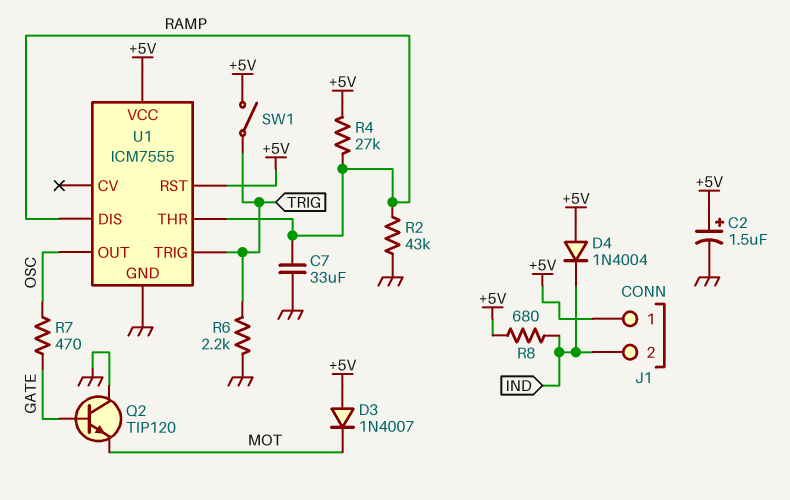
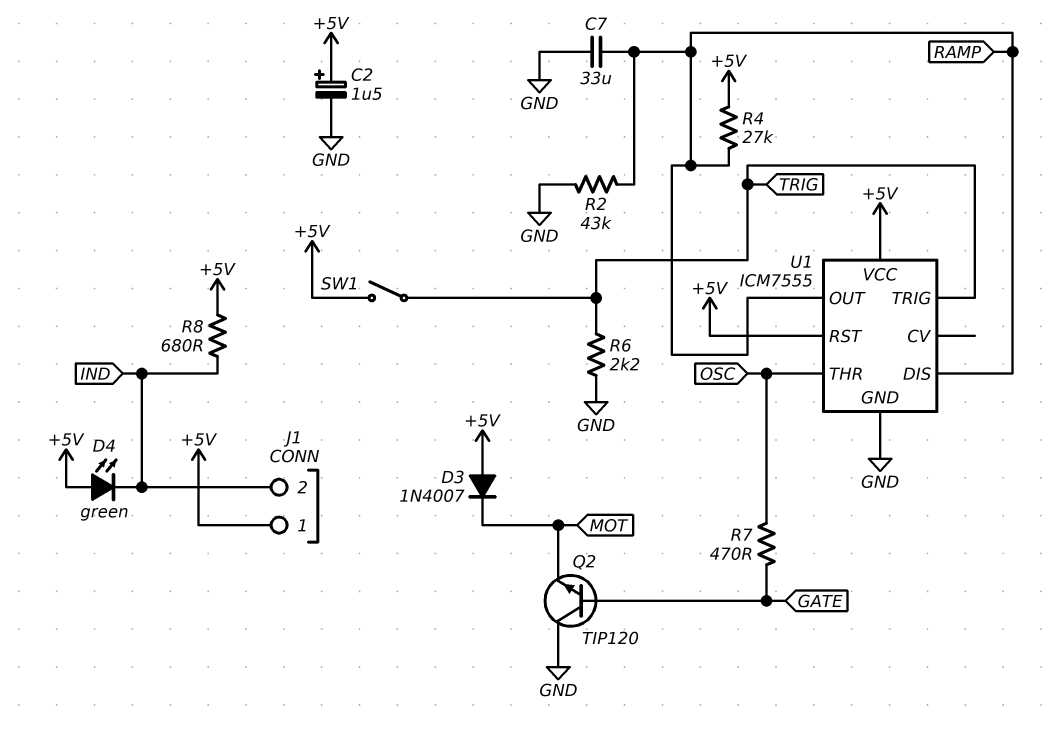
D4: diode 1N4004 (A +5V, K IND) -> LED green (A +5V, K IND)
U1 pin OUT: OSC -> RAMP
U1 pin THR: RAMP -> OSC

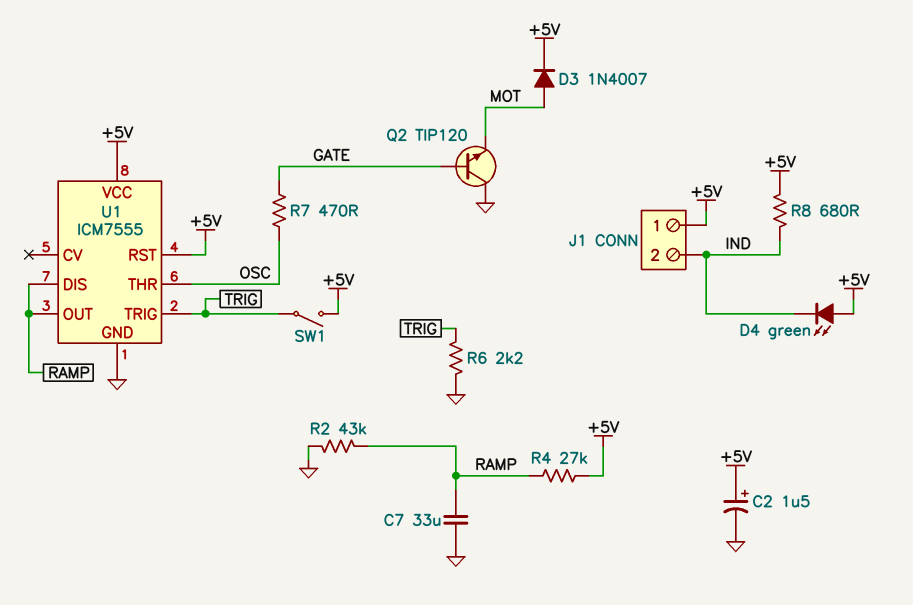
D3: diode 1N4007 (A +5V, K MOT) -> diode 1N4007 (A MOT, K +5V)

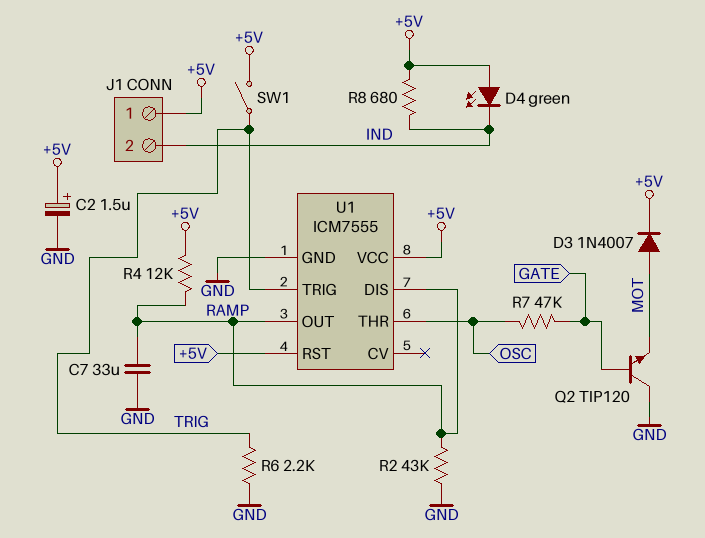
R4: 27k (+5V, RAMP) -> 12k (+5V, RAMP)
R7: 470 (GATE, OSC) -> 47k (GATE, OSC)

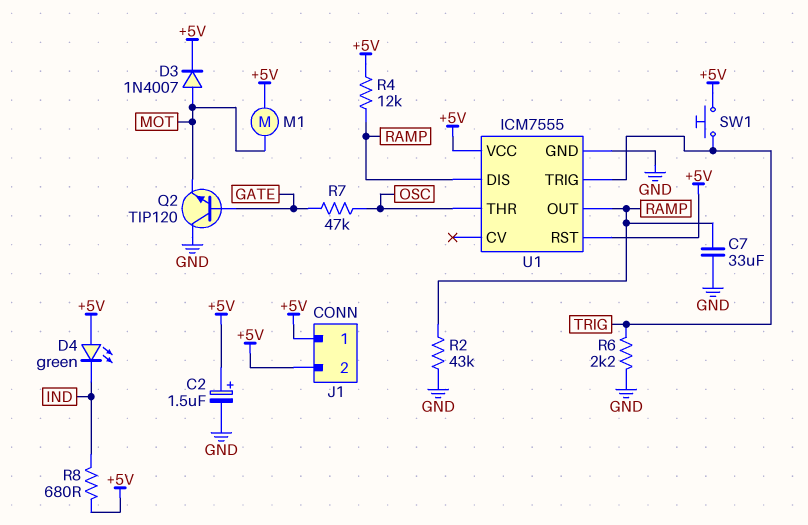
J1 pin 2: IND -> +5V
M1: none -> motor (+5V, MOT)
SW1: switch (+5V, TRIG) -> button (+5V, TRIG)

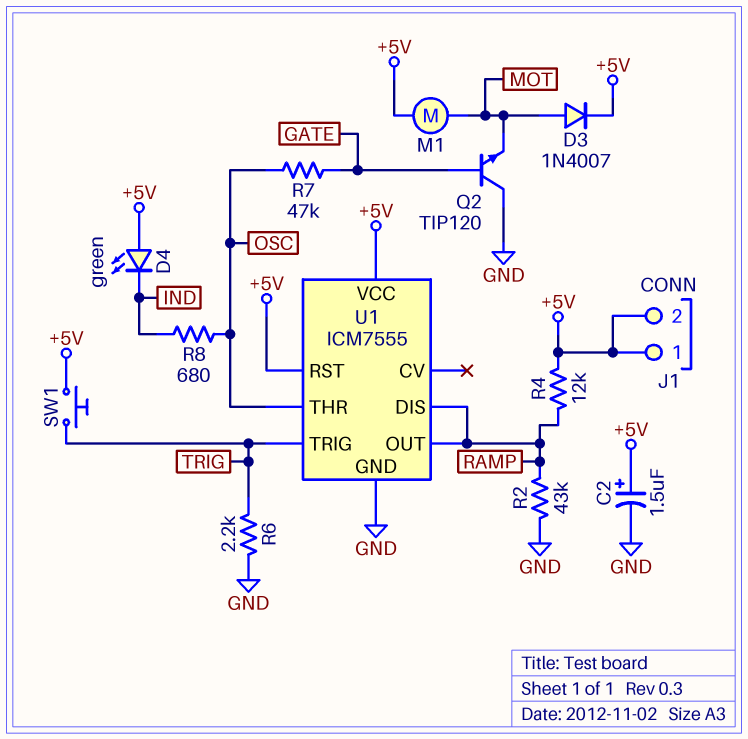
C7: 33uF (GND, RAMP) -> none
R8: 680 (+5V, IND) -> 680 (IND, OSC)

